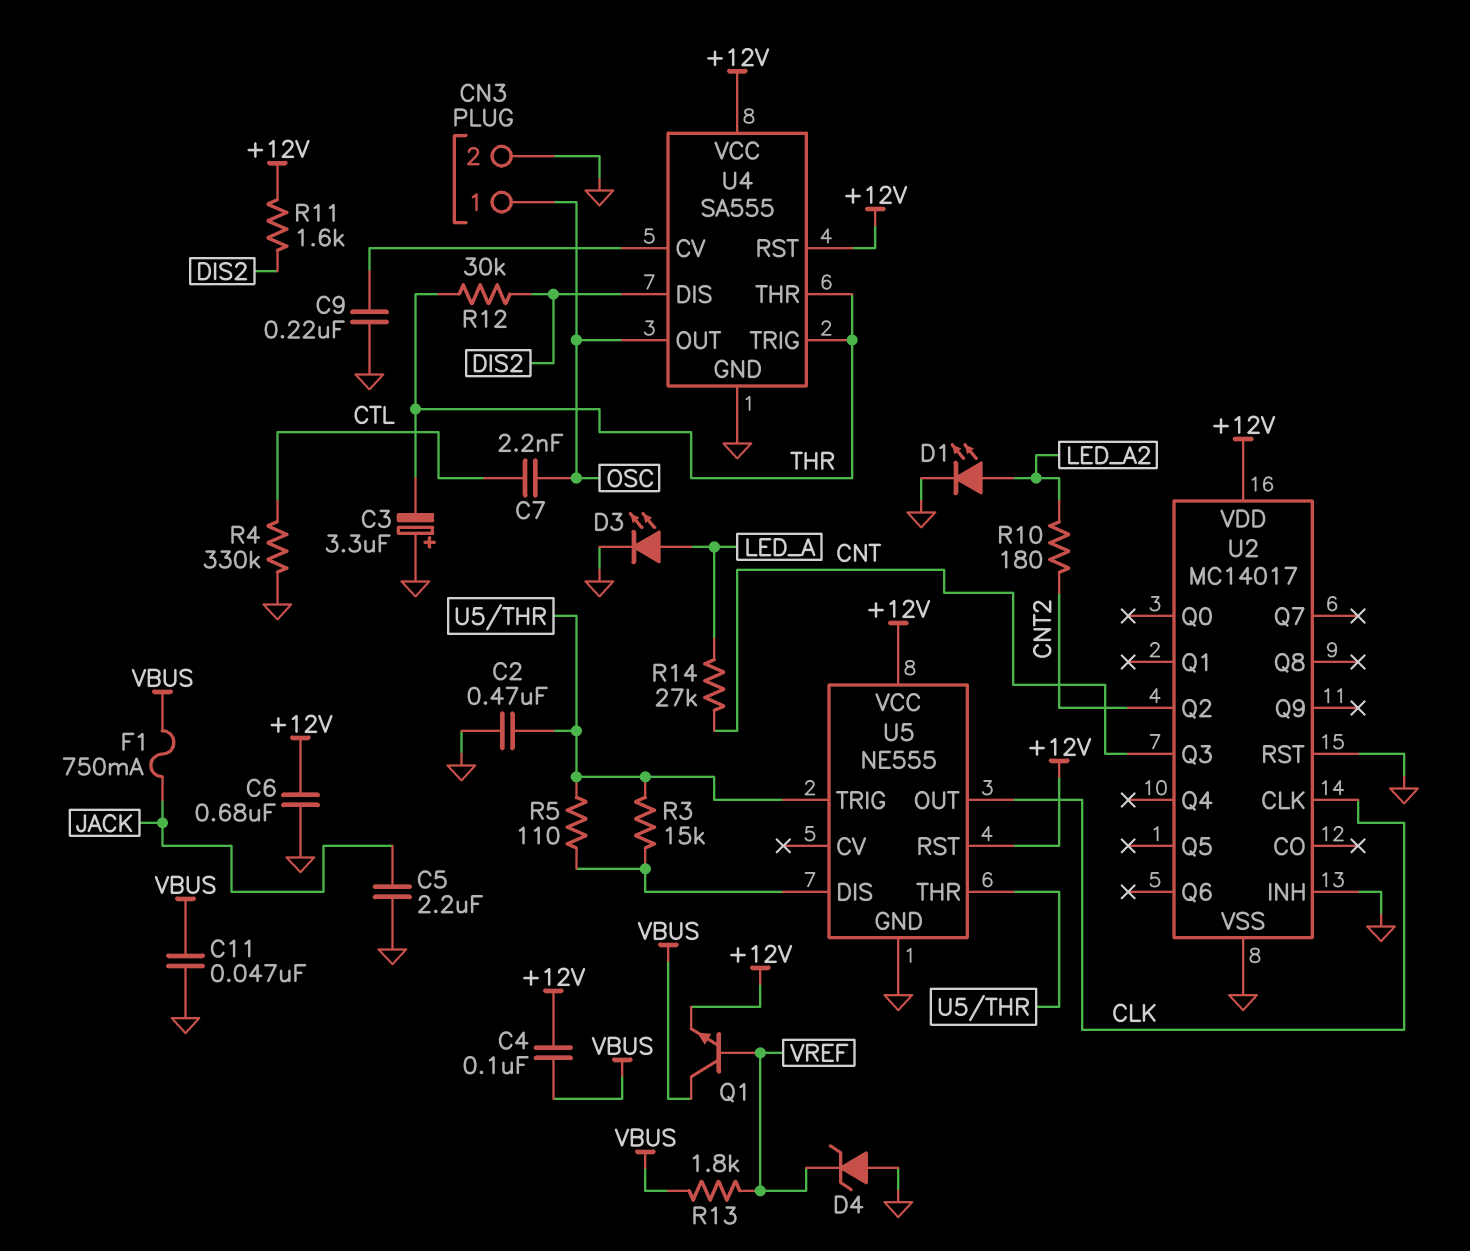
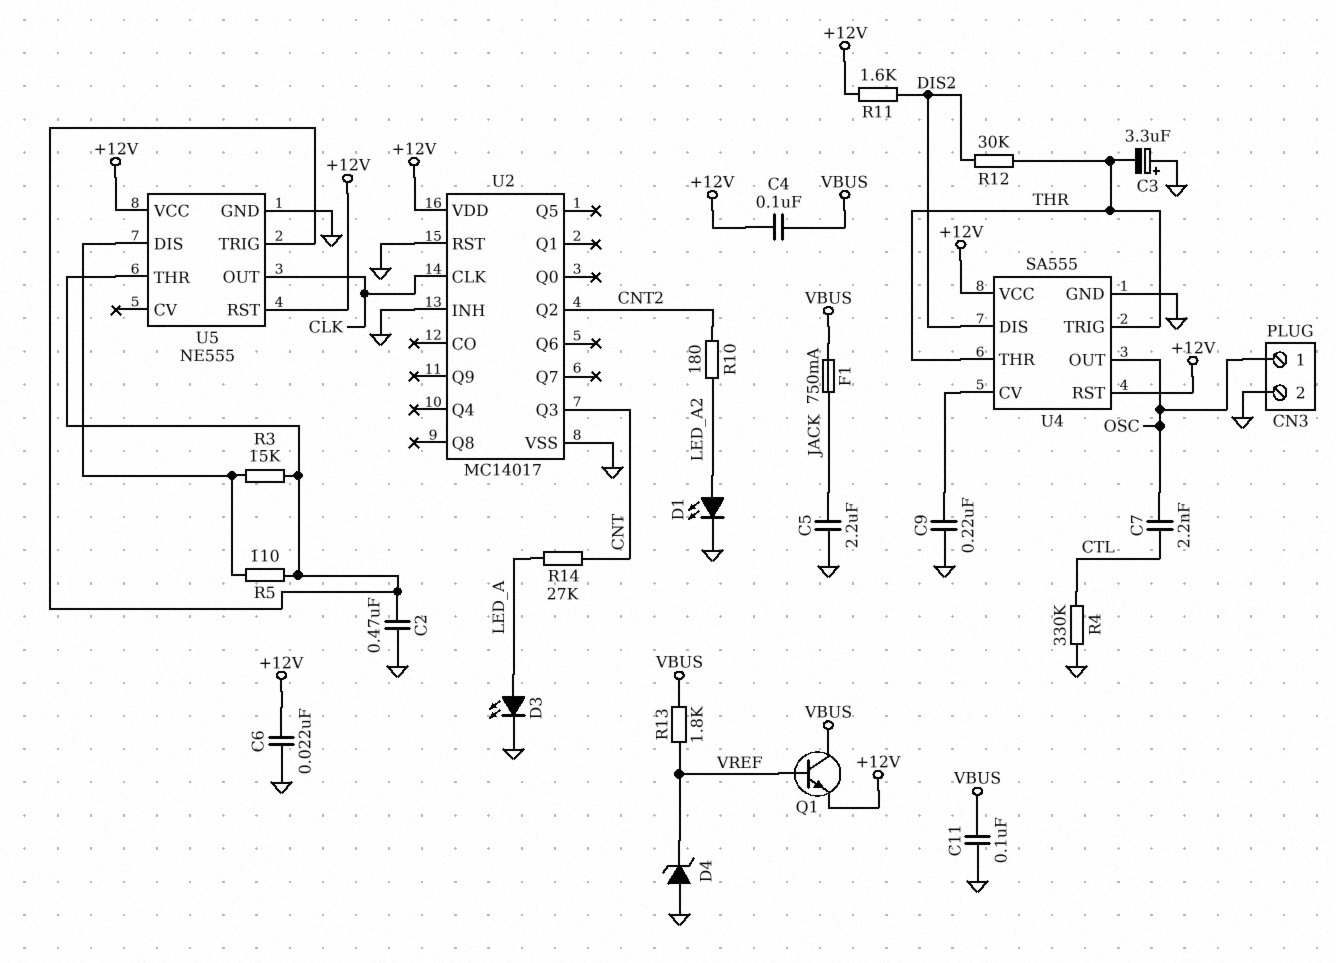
C6: 680nF (+12V, GND) -> 22nF (+12V, GND)
C11: 47nF (GND, VBUS) -> 100nF (GND, VBUS)

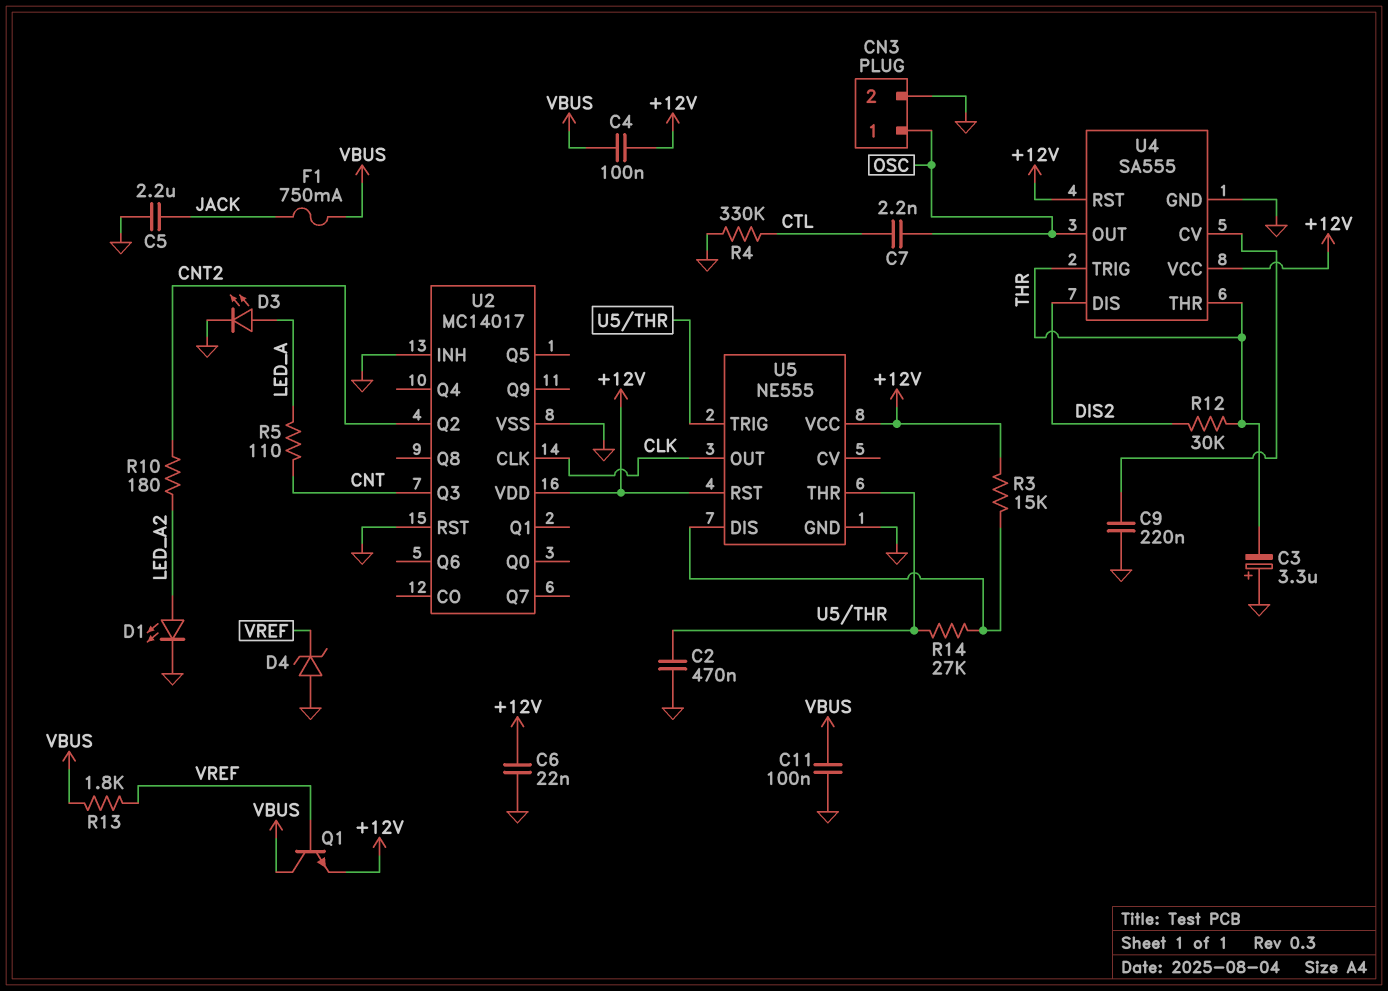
R3: 15k (U5/DIS, U5/THR) -> 15k (+12V, U5/DIS)
R5: 110 (U5/DIS, U5/THR) -> 110 (CNT, LED_A)
R11: 1.6k (+12V, DIS2) -> none
R14: 27k (CNT, LED_A) -> 27k (U5/DIS, U5/THR)

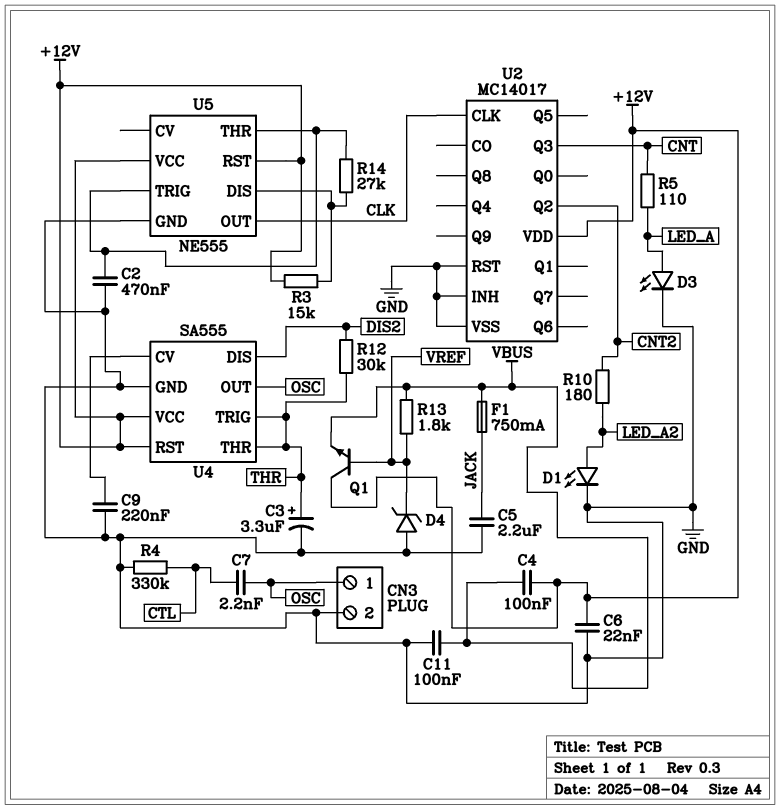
C3: 3.3uF (plus GND, minus THR) -> 3.3uF (plus THR, minus GND)
Q1: NPN (B VREF, C VBUS, E +12V) -> NPN (B VREF, C +12V, E VBUS)

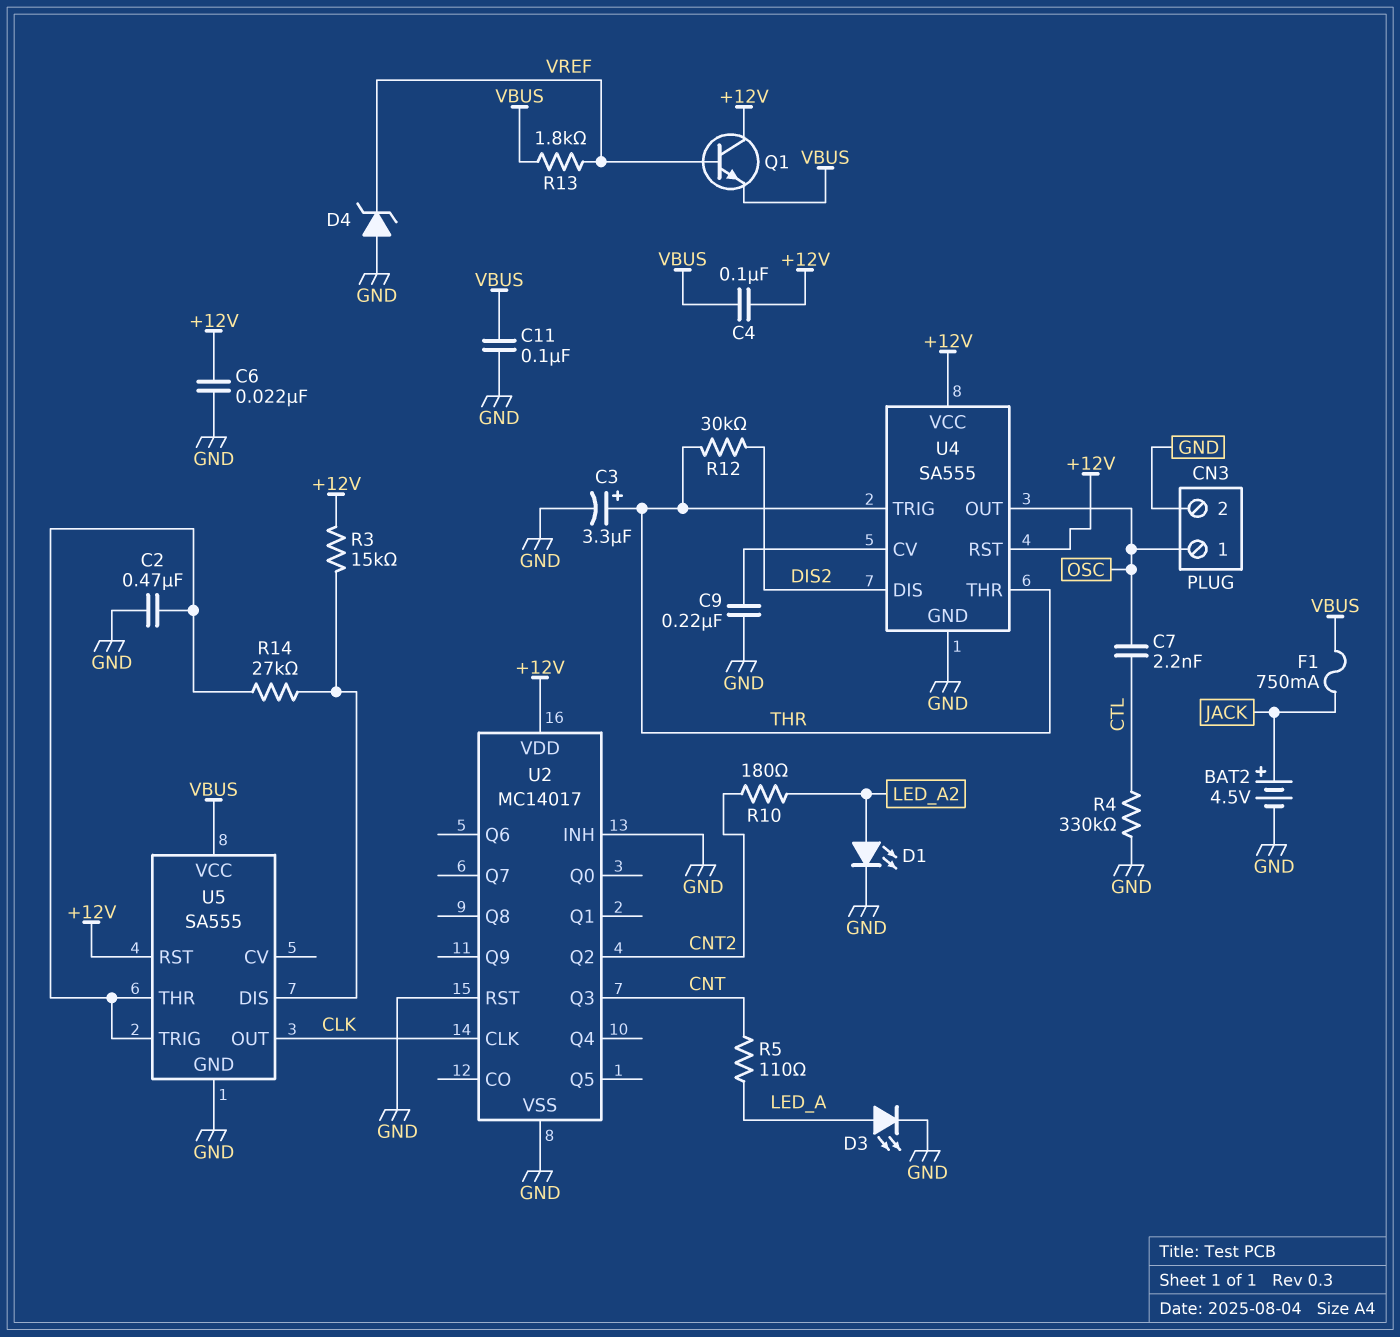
BAT2: none -> 4.5V (plus JACK, minus GND)
C5: 2.2uF (GND, JACK) -> none
U5: NE555 -> SA555
U5 pin VCC: +12V -> VBUS

